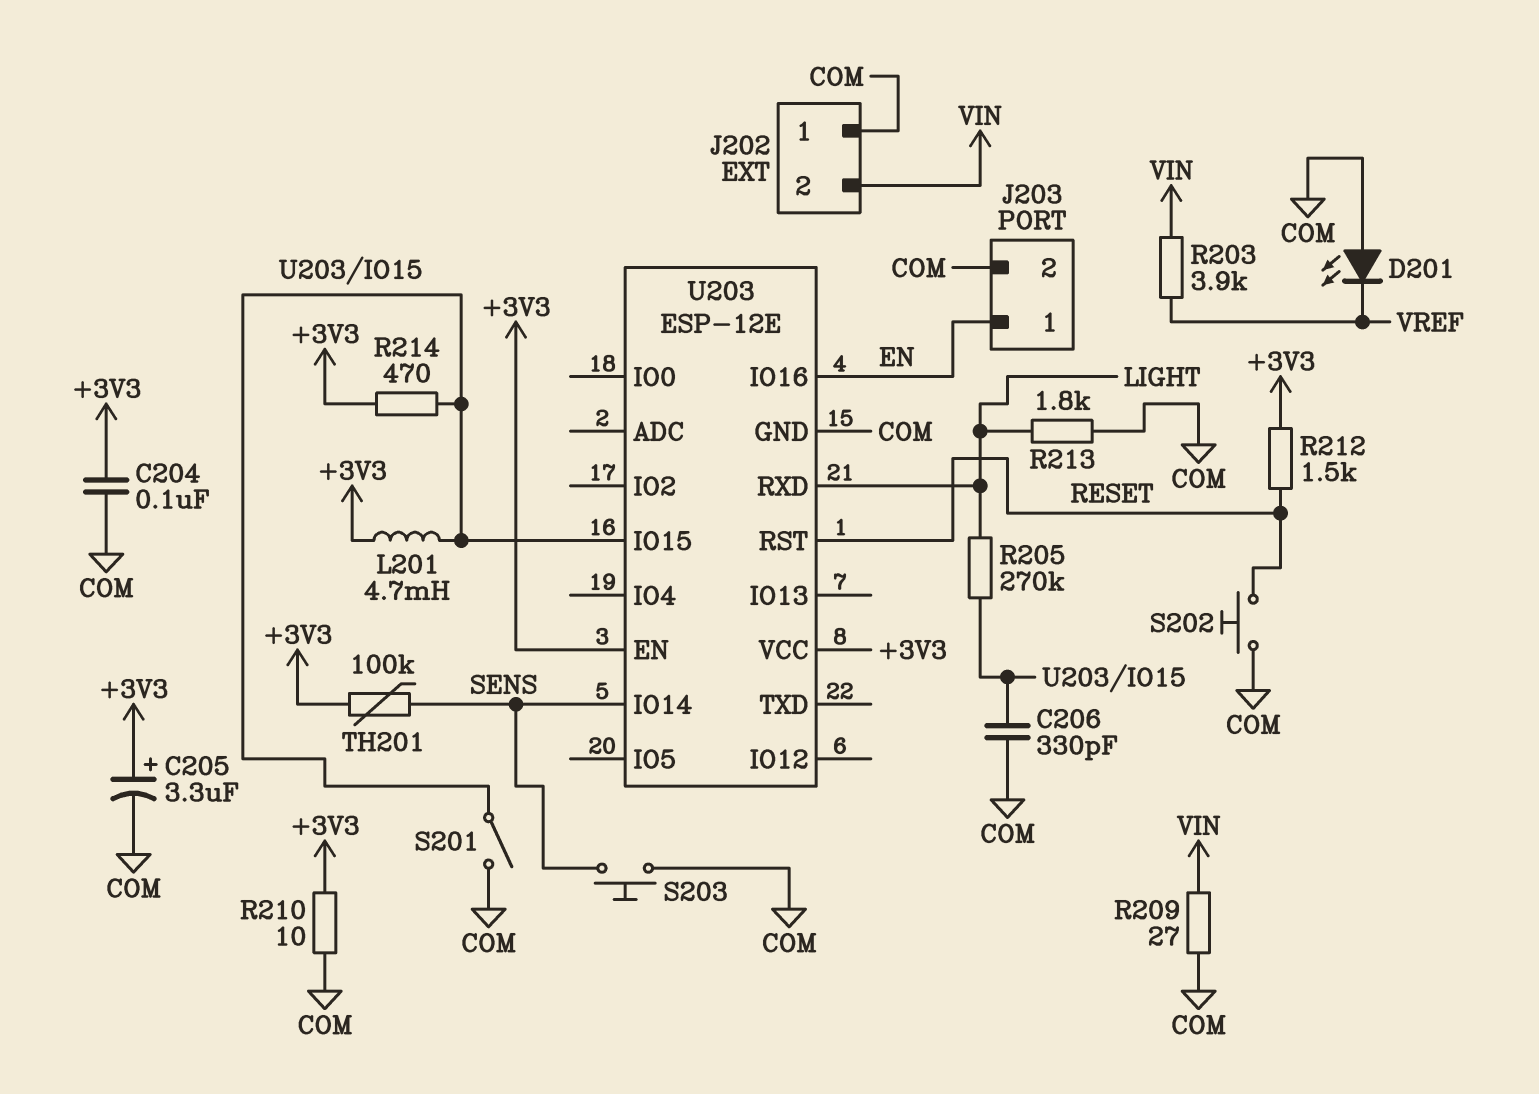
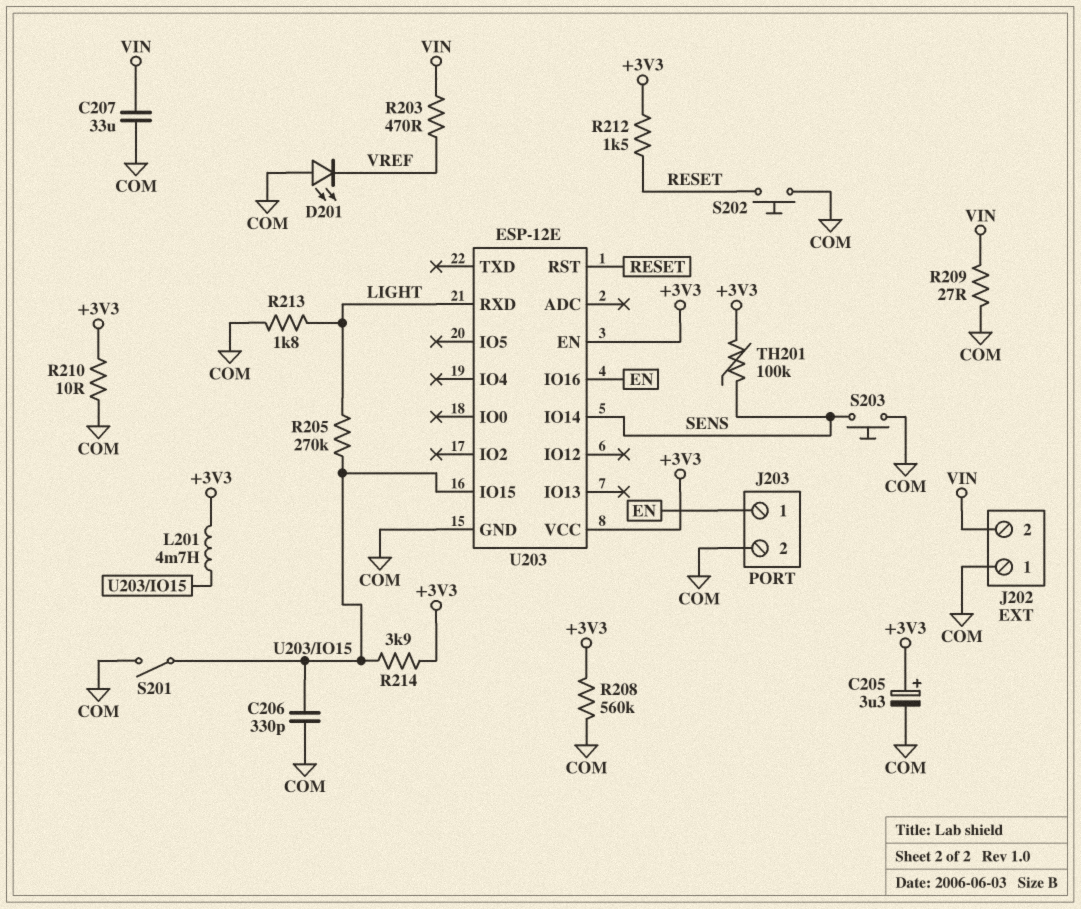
C204: 100nF (+3V3, COM) -> none
C207: none -> 33uF (COM, VIN)
R203: 3.9k (VIN, VREF) -> 470 (VIN, VREF)
R208: none -> 560k (+3V3, COM)
R214: 470 (+3V3, U203/IO15) -> 3.9k (+3V3, U203/IO15)

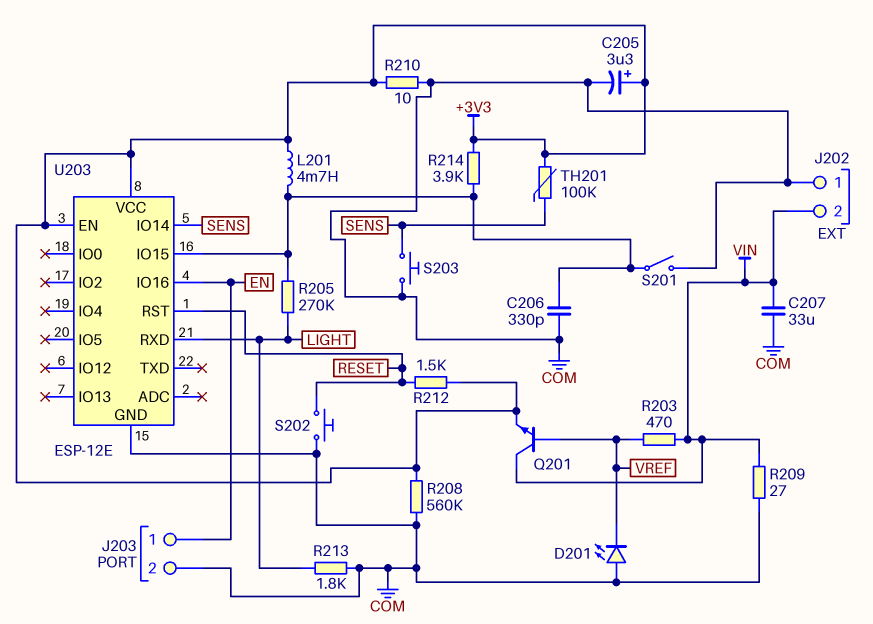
Q201: none -> NPN (B VREF, C VIN, E +3V3)

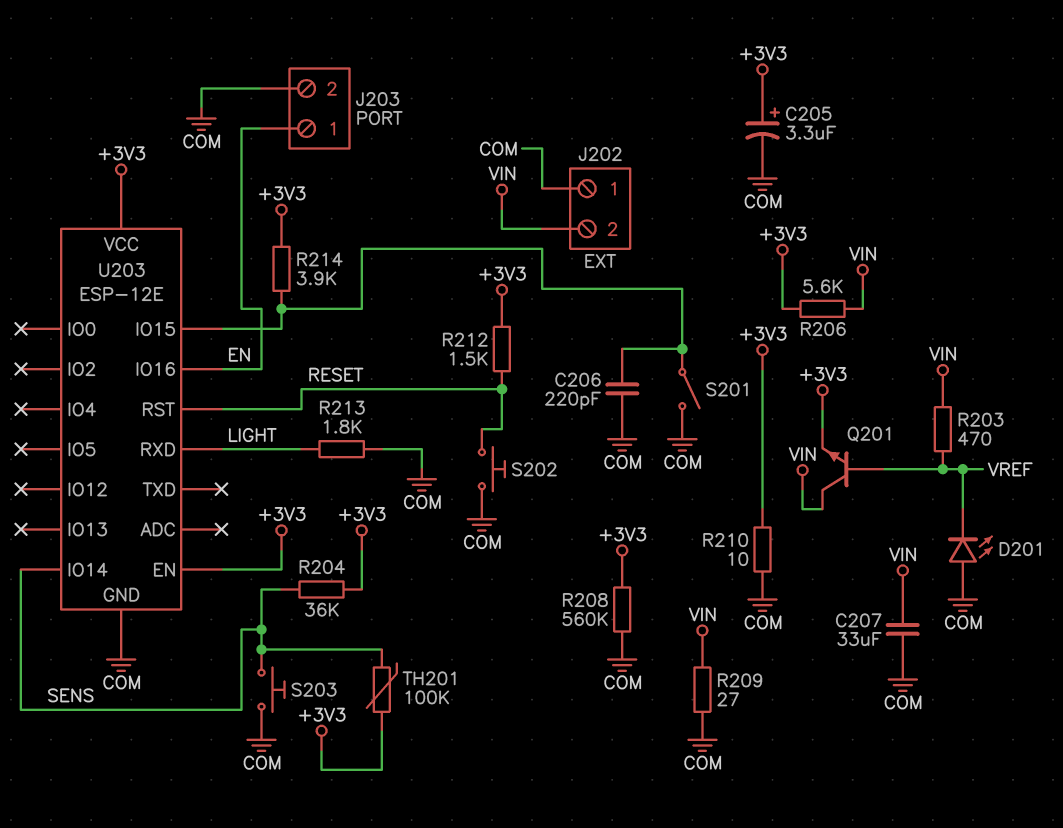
C206: 330pF (COM, U203/IO15) -> 220pF (COM, U203/IO15)
L201: 4.7mH (+3V3, U203/IO15) -> none
R204: none -> 36k (+3V3, SENS)
R205: 270k (LIGHT, U203/IO15) -> none
R206: none -> 5.6k (+3V3, VIN)

